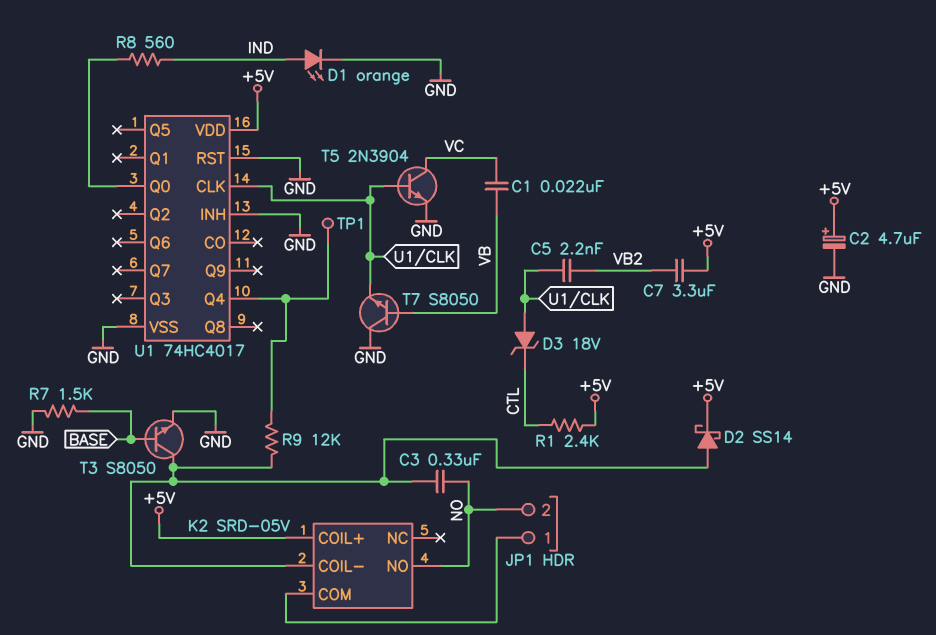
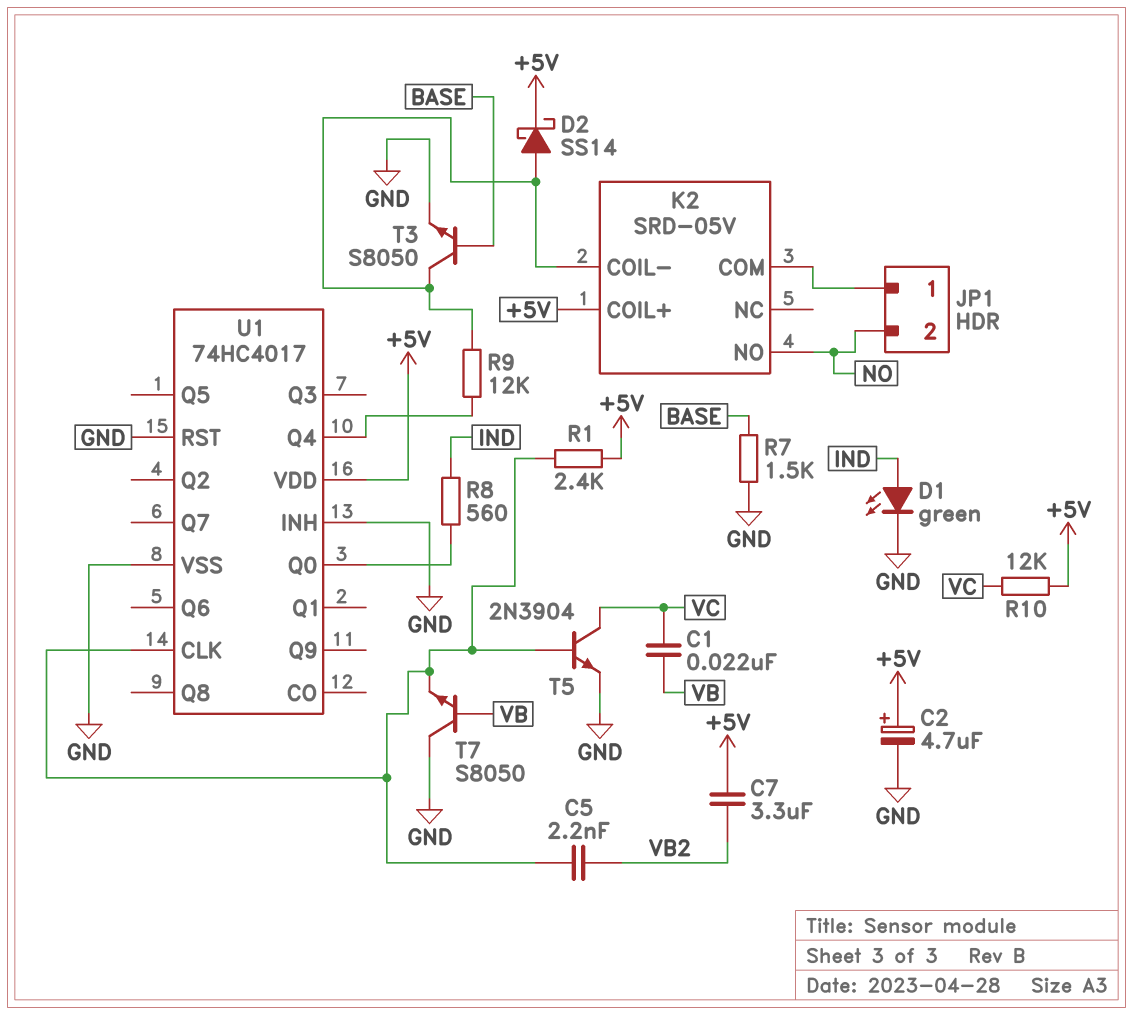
C3: 330nF (K2/COIL-, NO) -> none
D1: LED orange (A IND, K GND) -> LED green (A IND, K GND)
D3: zener 18V (A U1/CLK, K CTL) -> none
R1: 2.4k (+5V, CTL) -> 2.4k (+5V, U1/CLK)
R10: none -> 12k (+5V, VC)
TP1: test point (U1/Q4) -> none

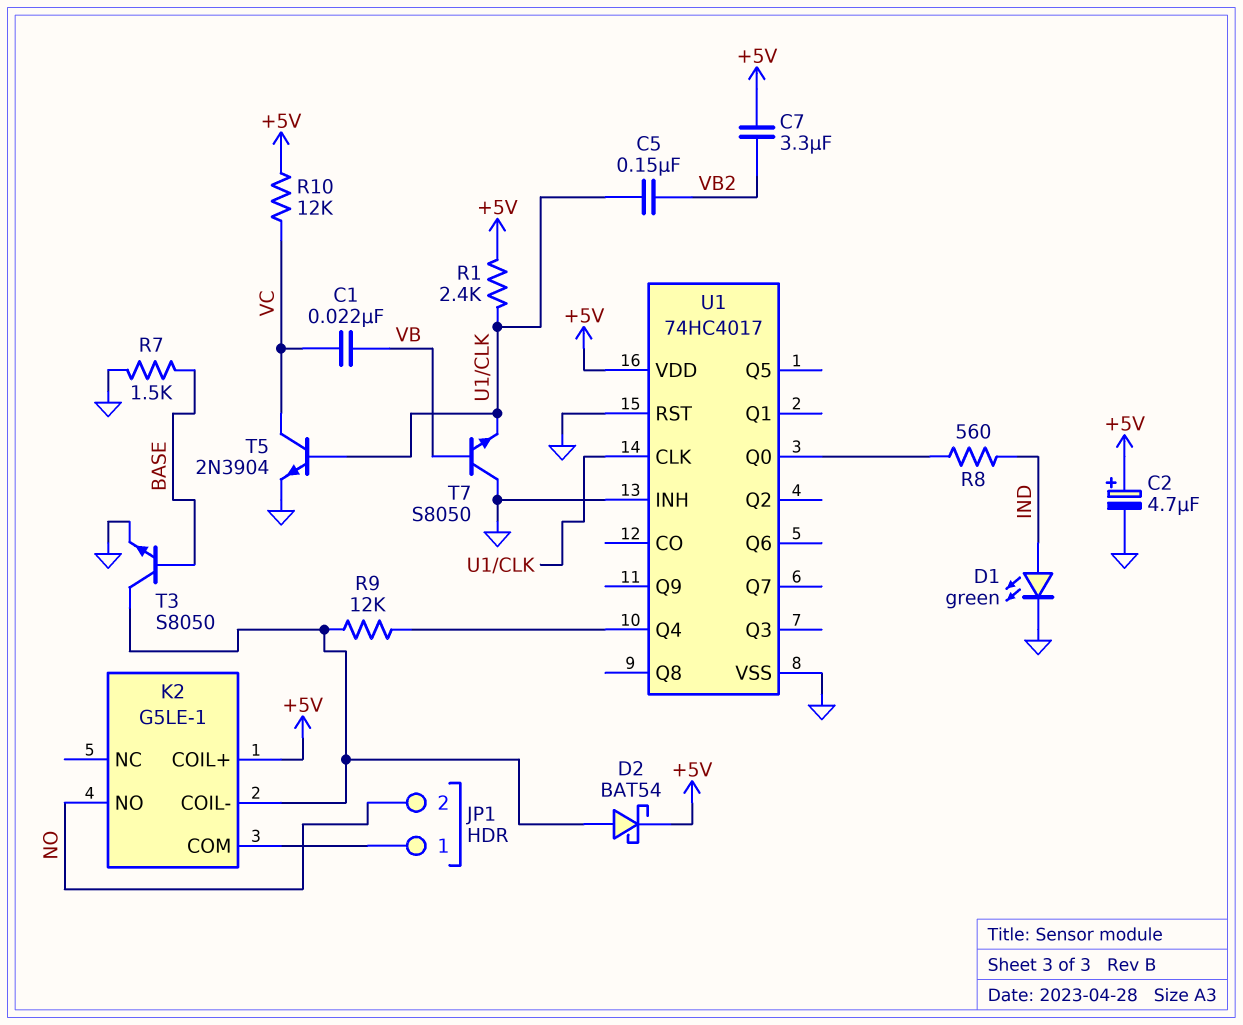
C5: 2.2nF (U1/CLK, VB2) -> 150nF (U1/CLK, VB2)
D2: schottky SS14 (A K2/COIL-, K +5V) -> schottky BAT54 (A K2/COIL-, K +5V)
K2: SRD-05V -> G5LE-1

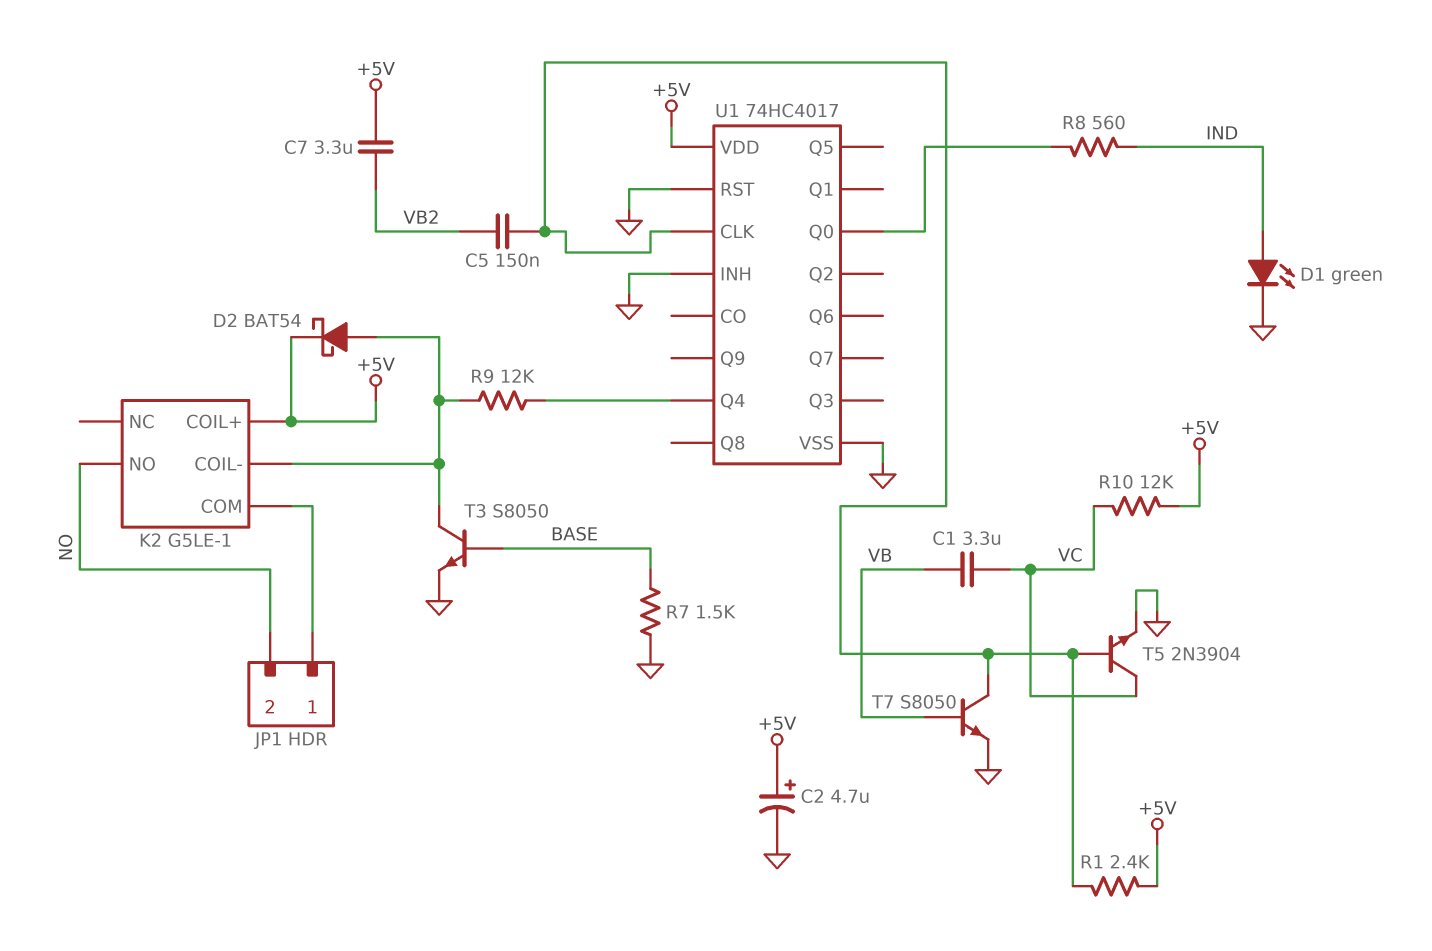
C1: 22nF (VB, VC) -> 3.3uF (VB, VC)
T7: NPN S8050 (B VB, C GND, E U1/CLK) -> NPN S8050 (B VB, C U1/CLK, E GND)

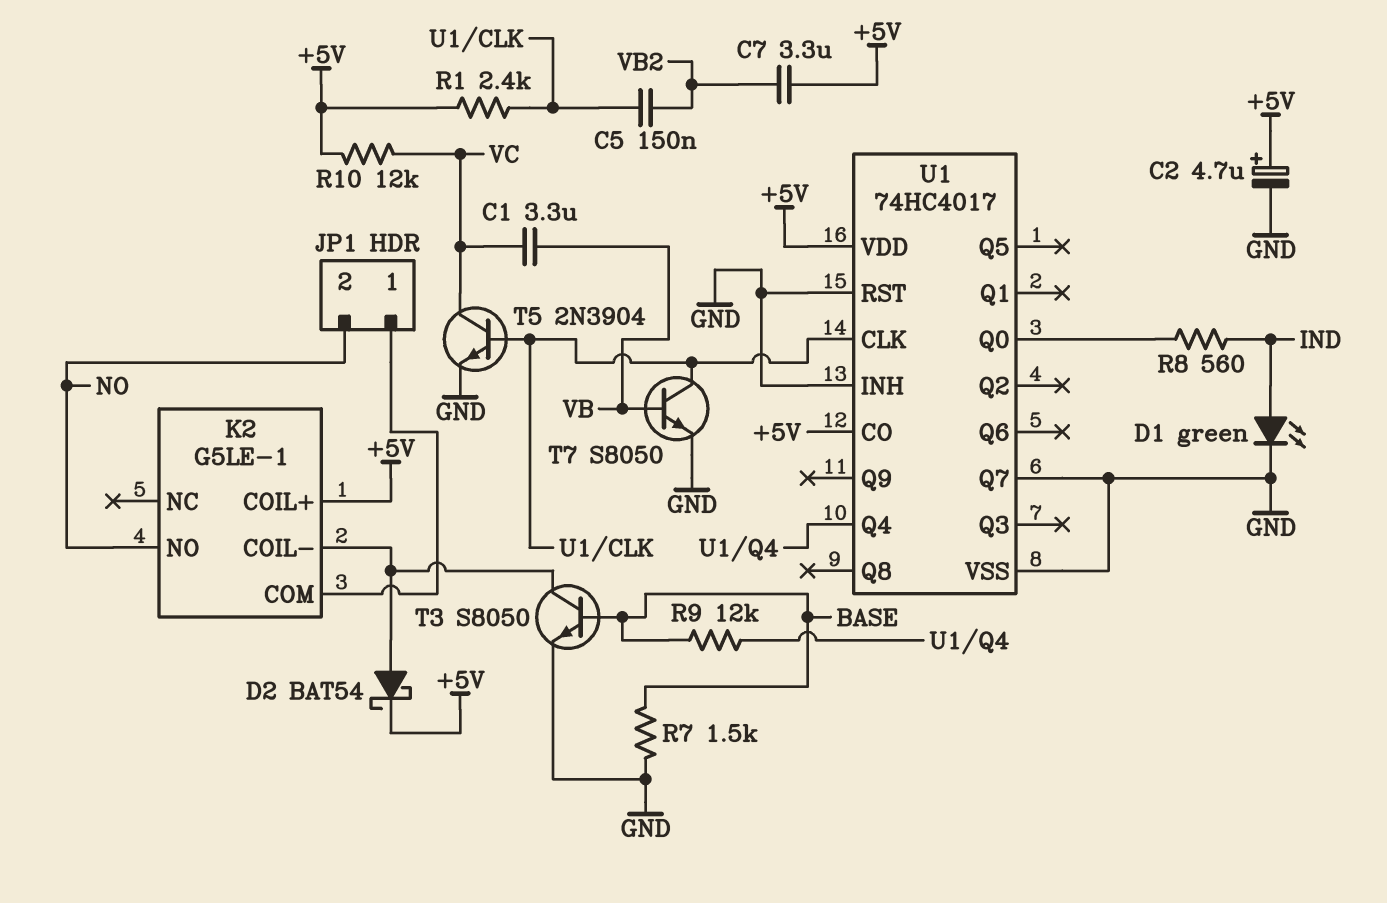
R9: 12k (K2/COIL-, U1/Q4) -> 12k (BASE, U1/Q4)
U1 pin CO: none -> +5V
U1 pin Q7: none -> GND

